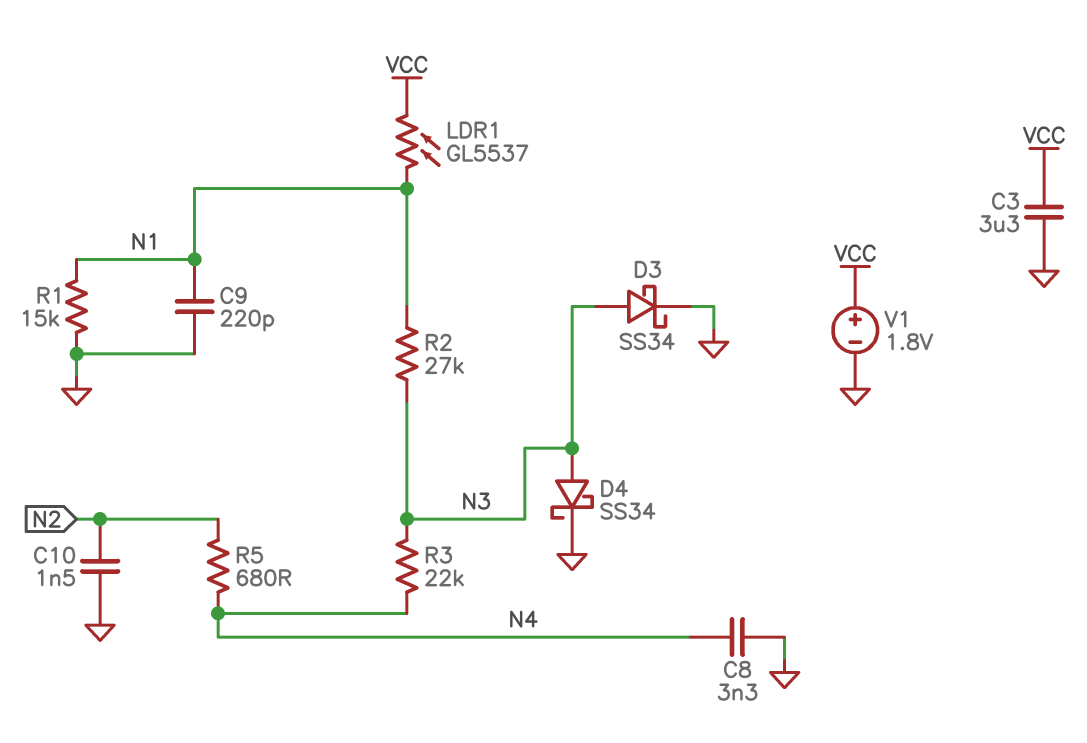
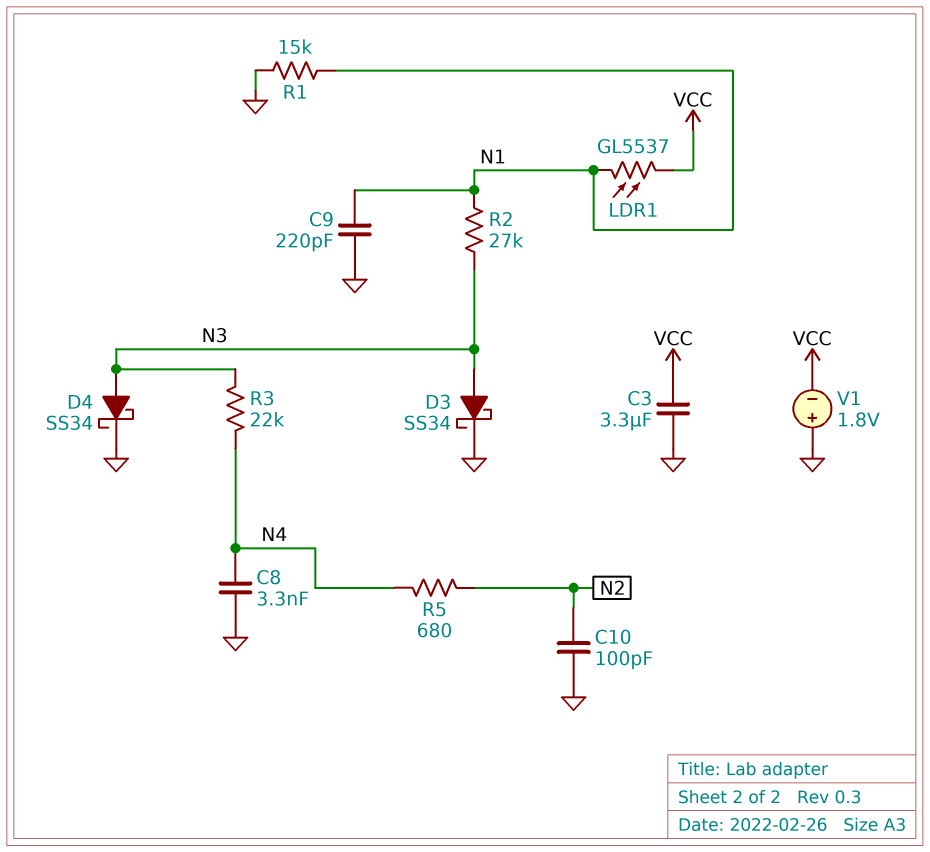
C10: 1.5nF (GND, N2) -> 100pF (GND, N2)
V1: 1.8V (plus VCC, minus GND) -> 1.8V (plus GND, minus VCC)

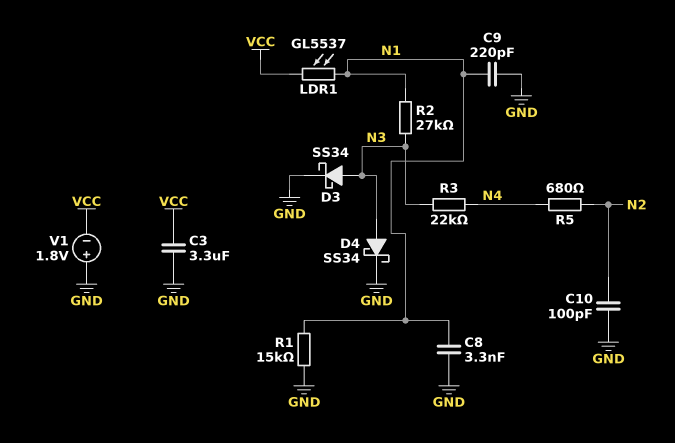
C8: 3.3nF (GND, N4) -> 3.3nF (GND, N1)

